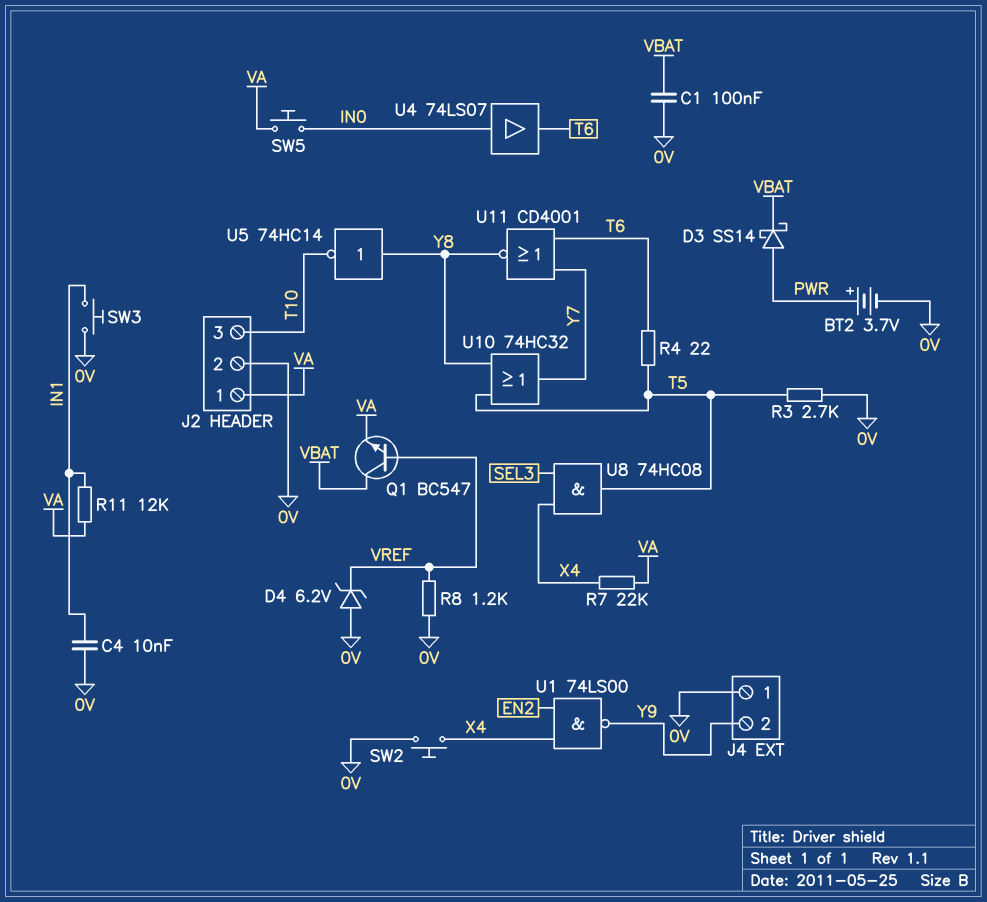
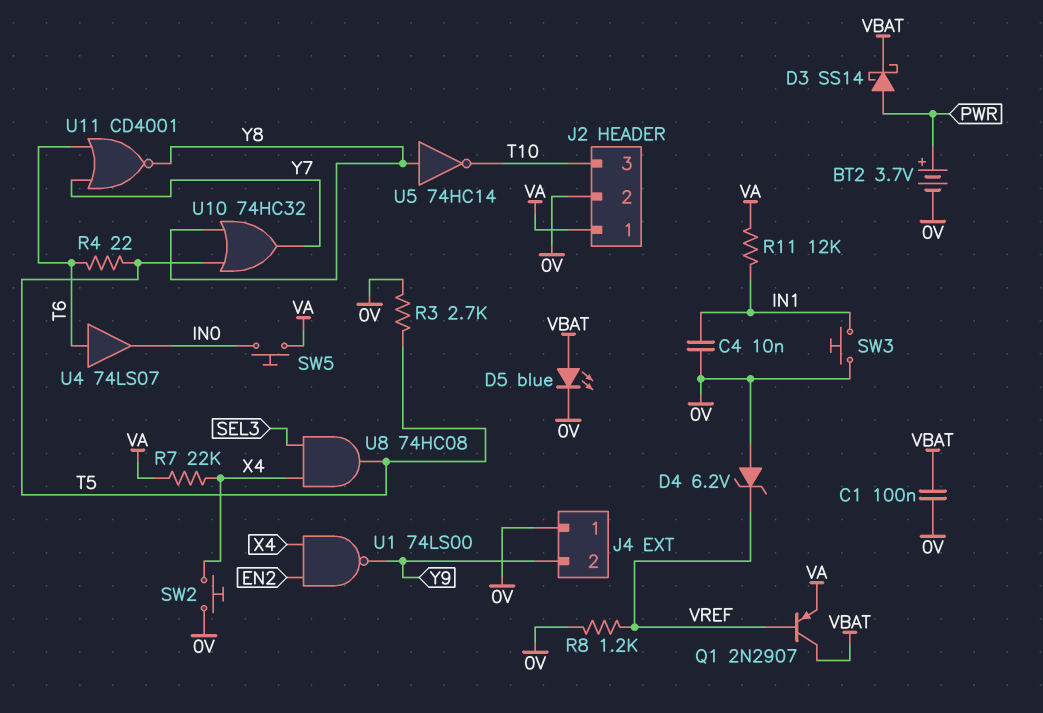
D5: none -> LED blue (A VBAT, K 0V)
Q1: NPN BC547 (B VREF, C VBAT, E VA) -> PNP 2N2907 (B VREF, C VBAT, E VA)
U4: buffer 74LS07 (in IN0, out T6) -> buffer 74LS07 (in T6, out IN0)

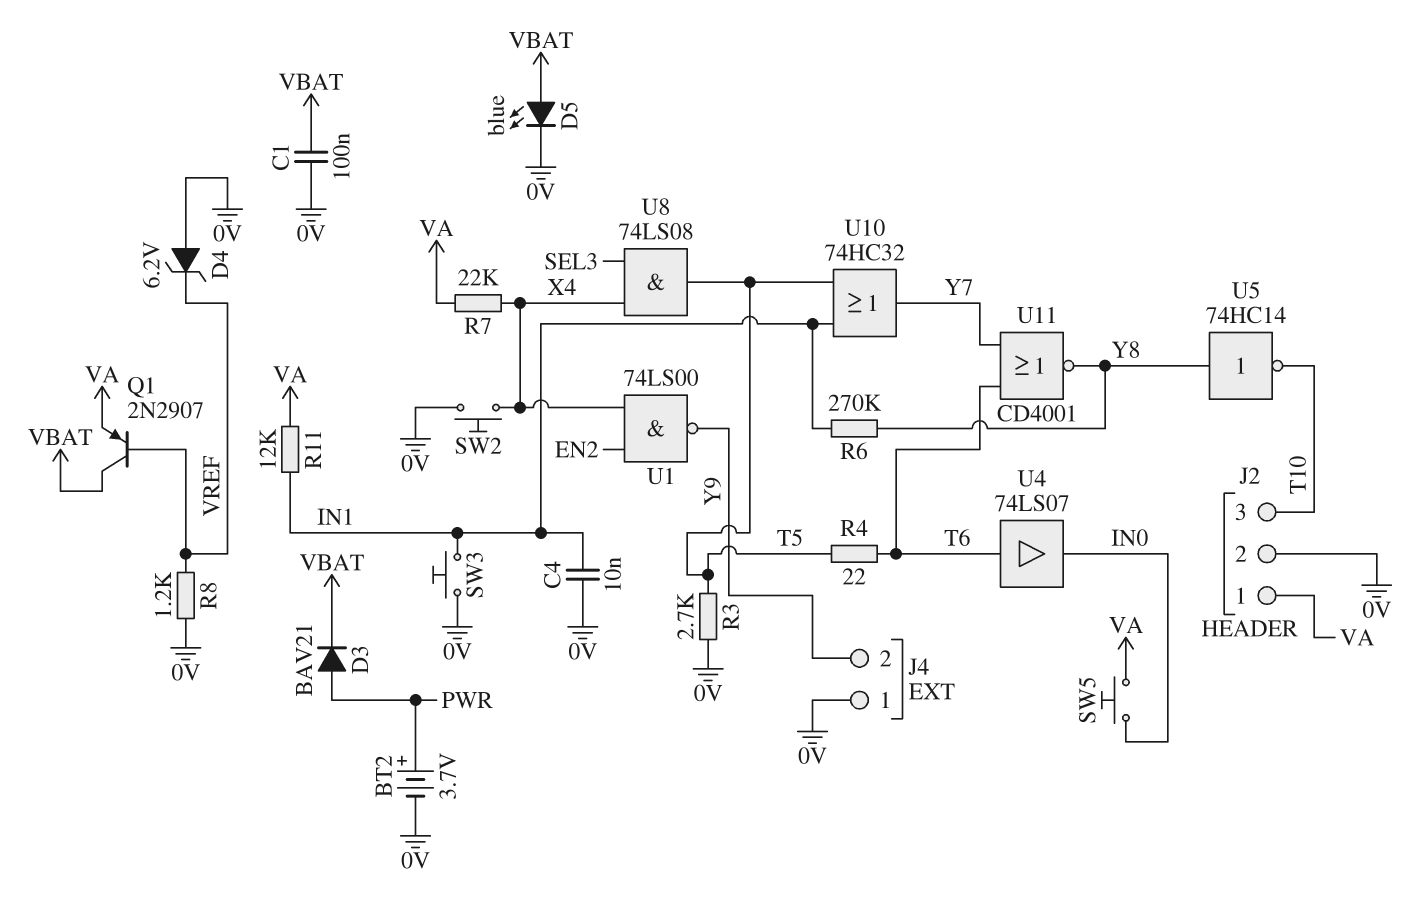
D3: schottky SS14 (A PWR, K VBAT) -> diode BAV21 (A PWR, K VBAT)
R6: none -> 270k (IN1, Y8)
U8: AND 74HC08 (in SEL3, in X4, out T5) -> AND 74LS08 (in SEL3, in X4, out T5)
U10: OR 74HC32 (in T5, in Y8, out Y7) -> OR 74HC32 (in IN1, in T5, out Y7)

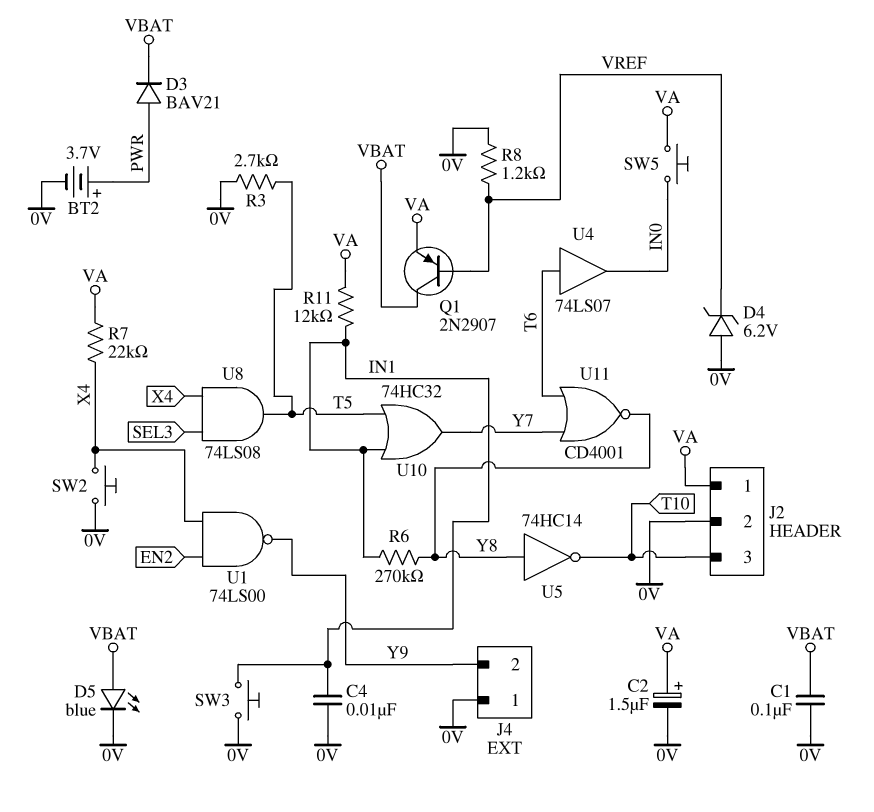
C2: none -> 1.5uF (plus VA, minus 0V)
R4: 22 (T5, T6) -> none

